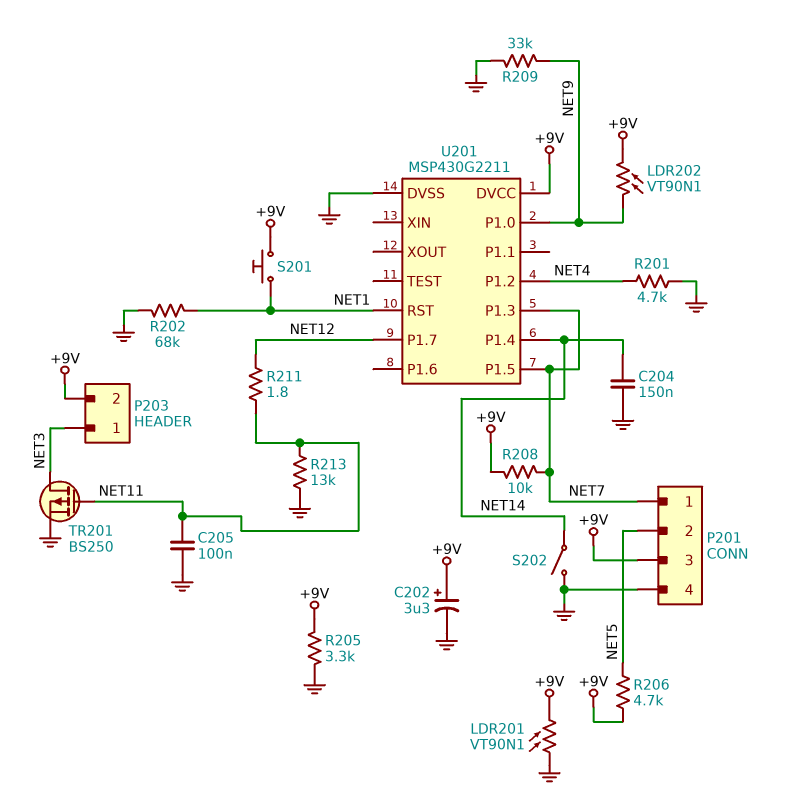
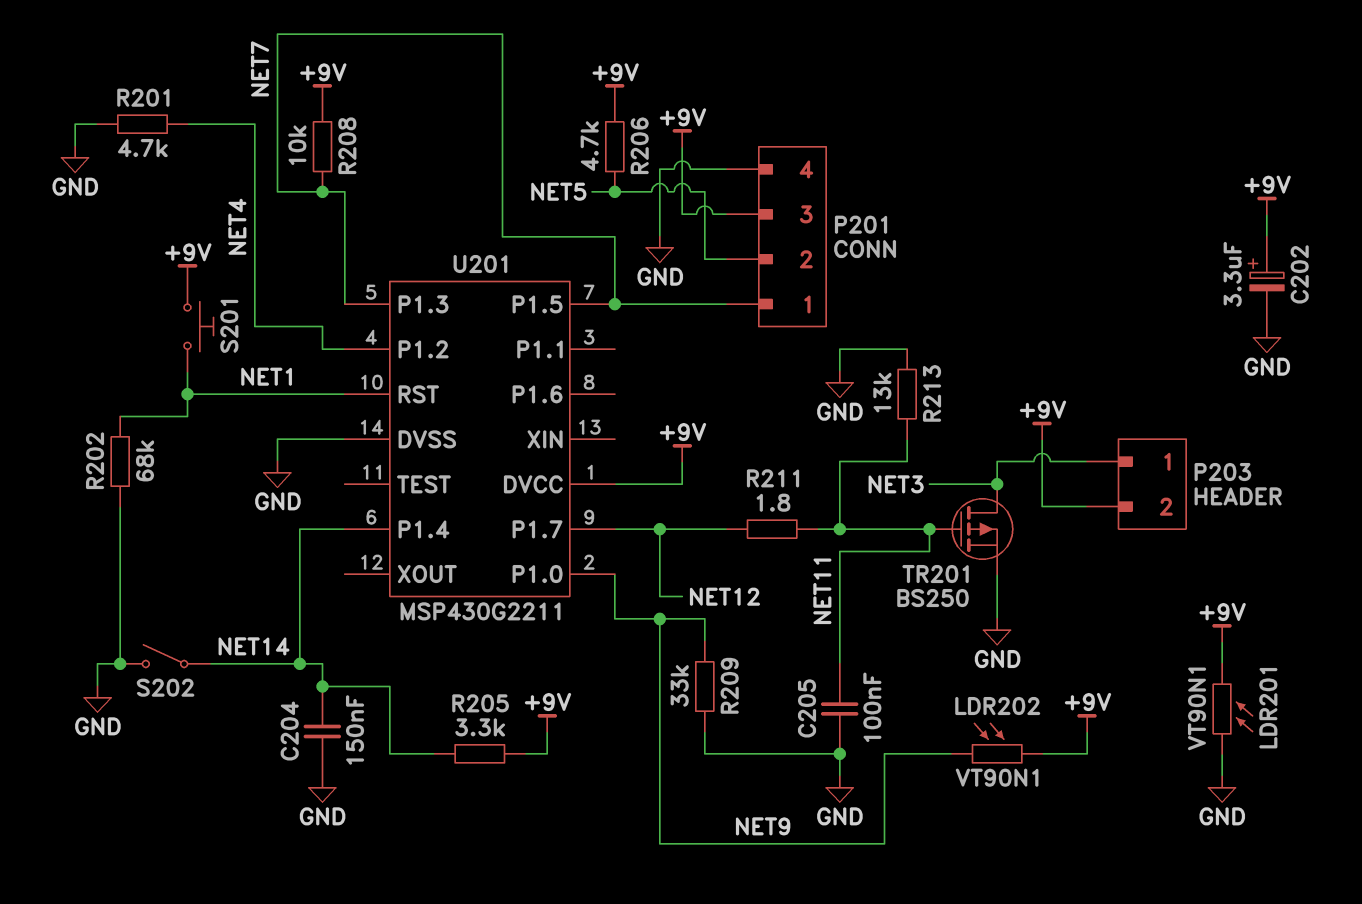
R205: 3.3k (+9V, GND) -> 3.3k (+9V, NET14)

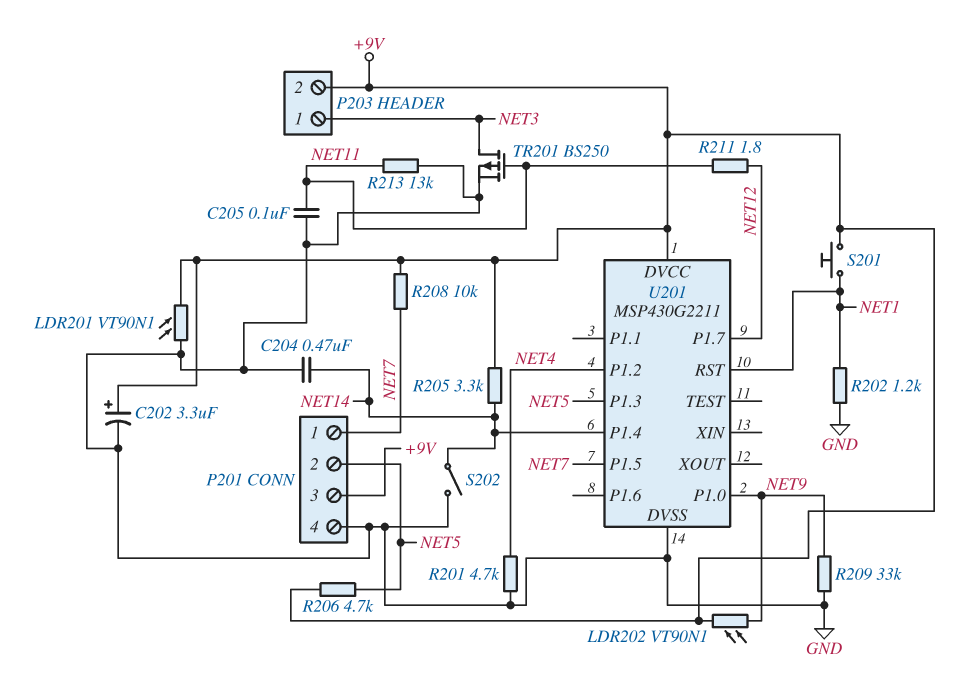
C204: 150nF (GND, NET14) -> 470nF (GND, NET14)
R202: 68k (GND, NET1) -> 1.2k (GND, NET1)
U201 pin P1.3: NET7 -> NET5

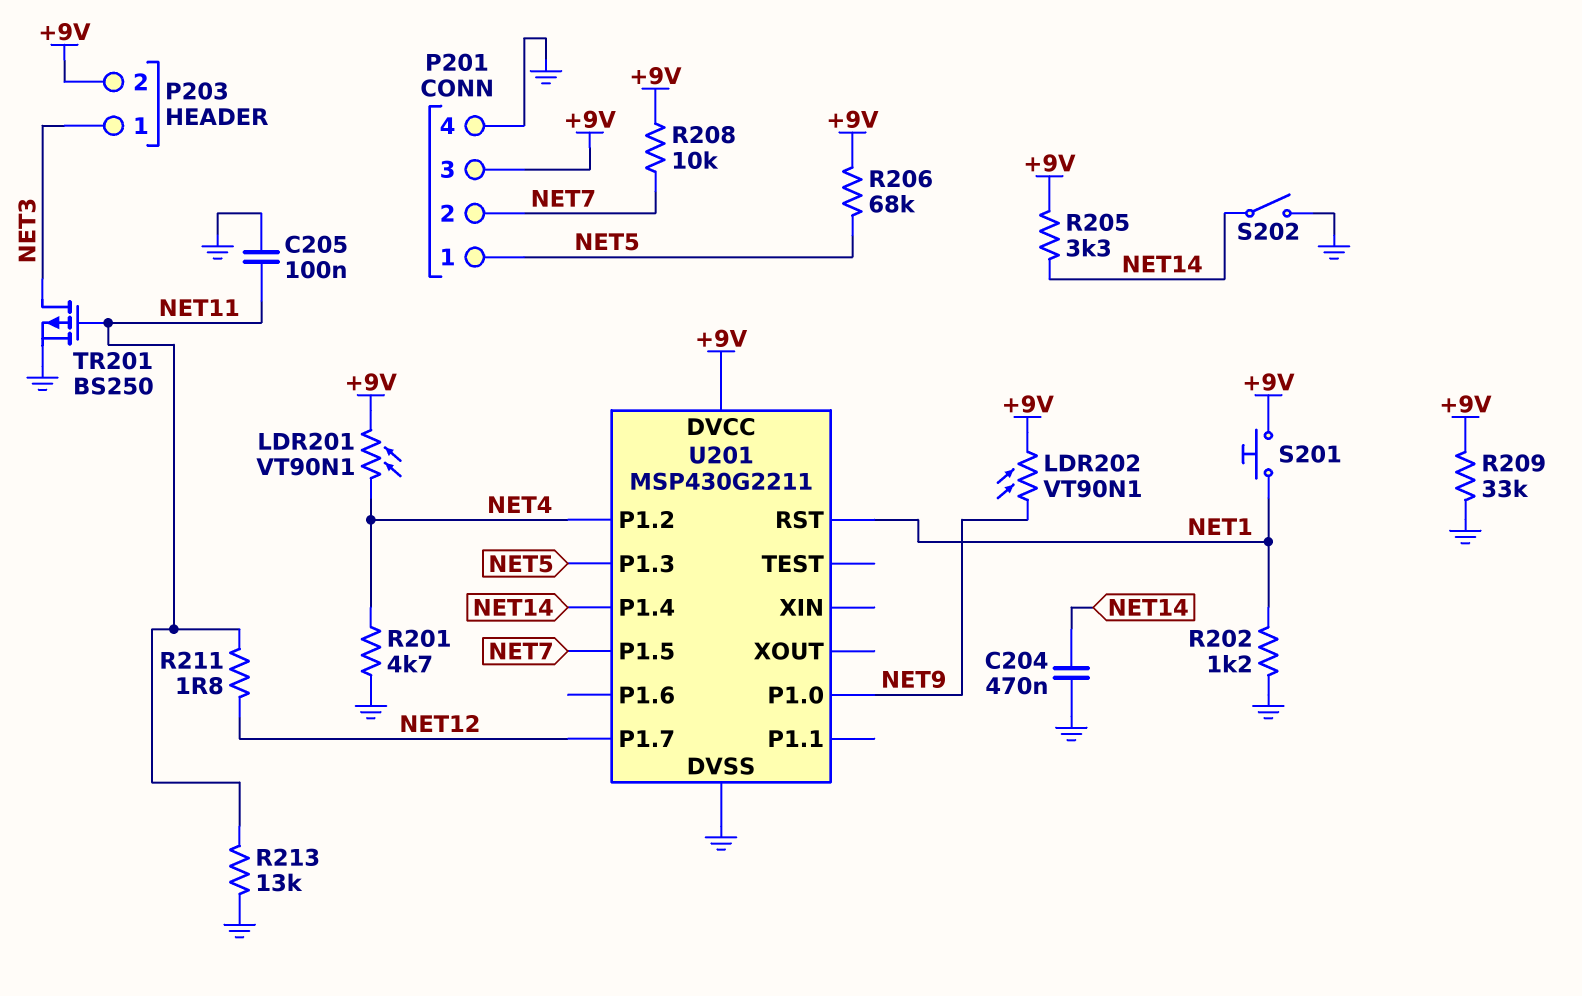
C202: 3.3uF (plus +9V, minus GND) -> none
LDR201: VT90N1 (+9V, GND) -> VT90N1 (+9V, NET4)
P201 pin 1: NET7 -> NET5
P201 pin 2: NET5 -> NET7
R206: 4.7k (+9V, NET5) -> 68k (+9V, NET5)
R209: 33k (GND, NET9) -> 33k (+9V, GND)

